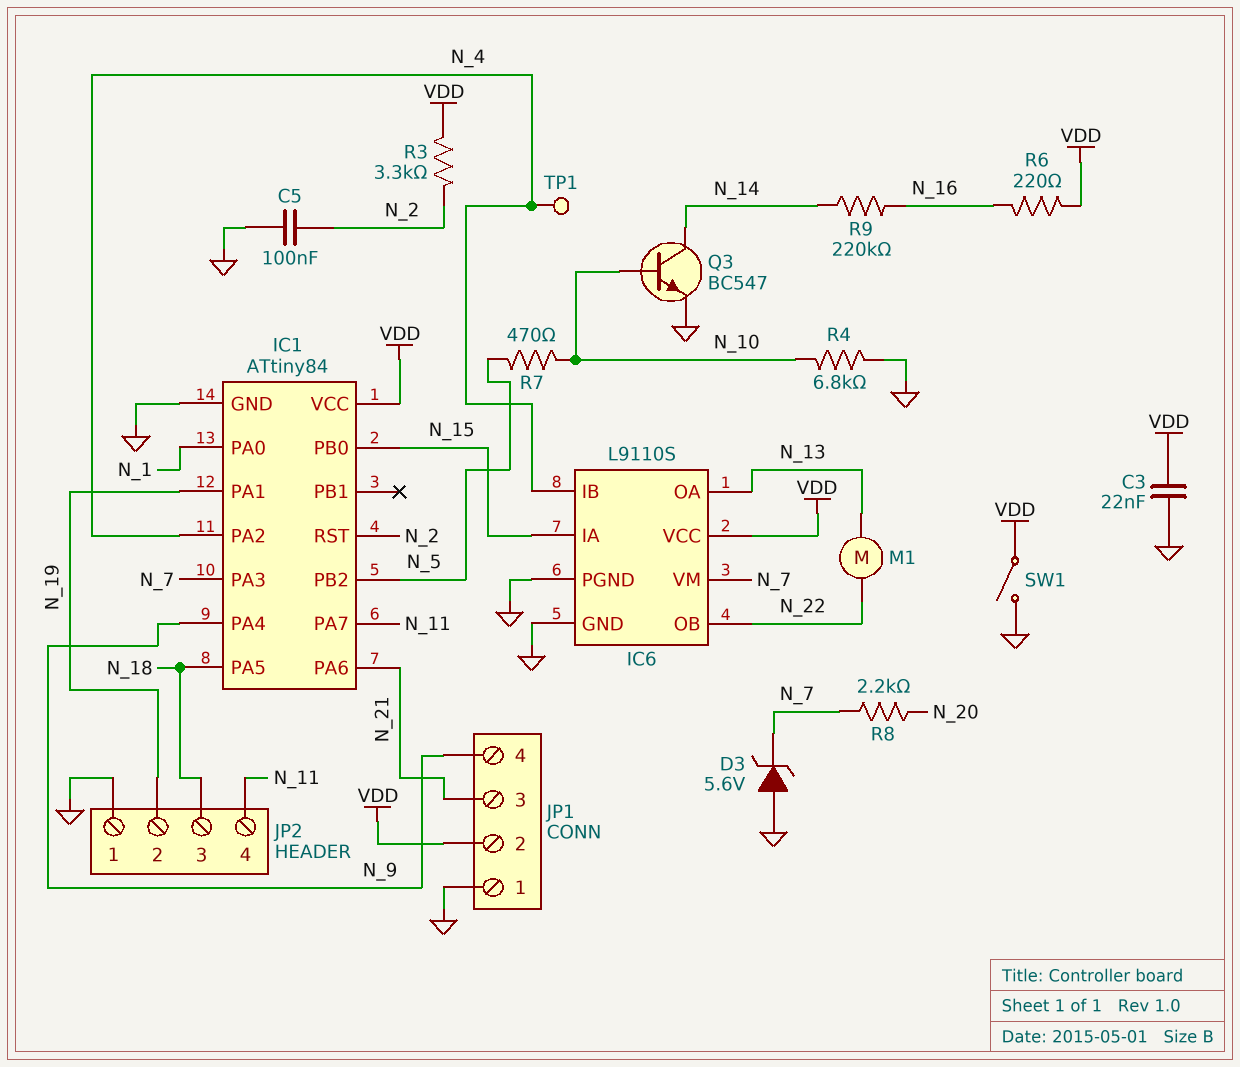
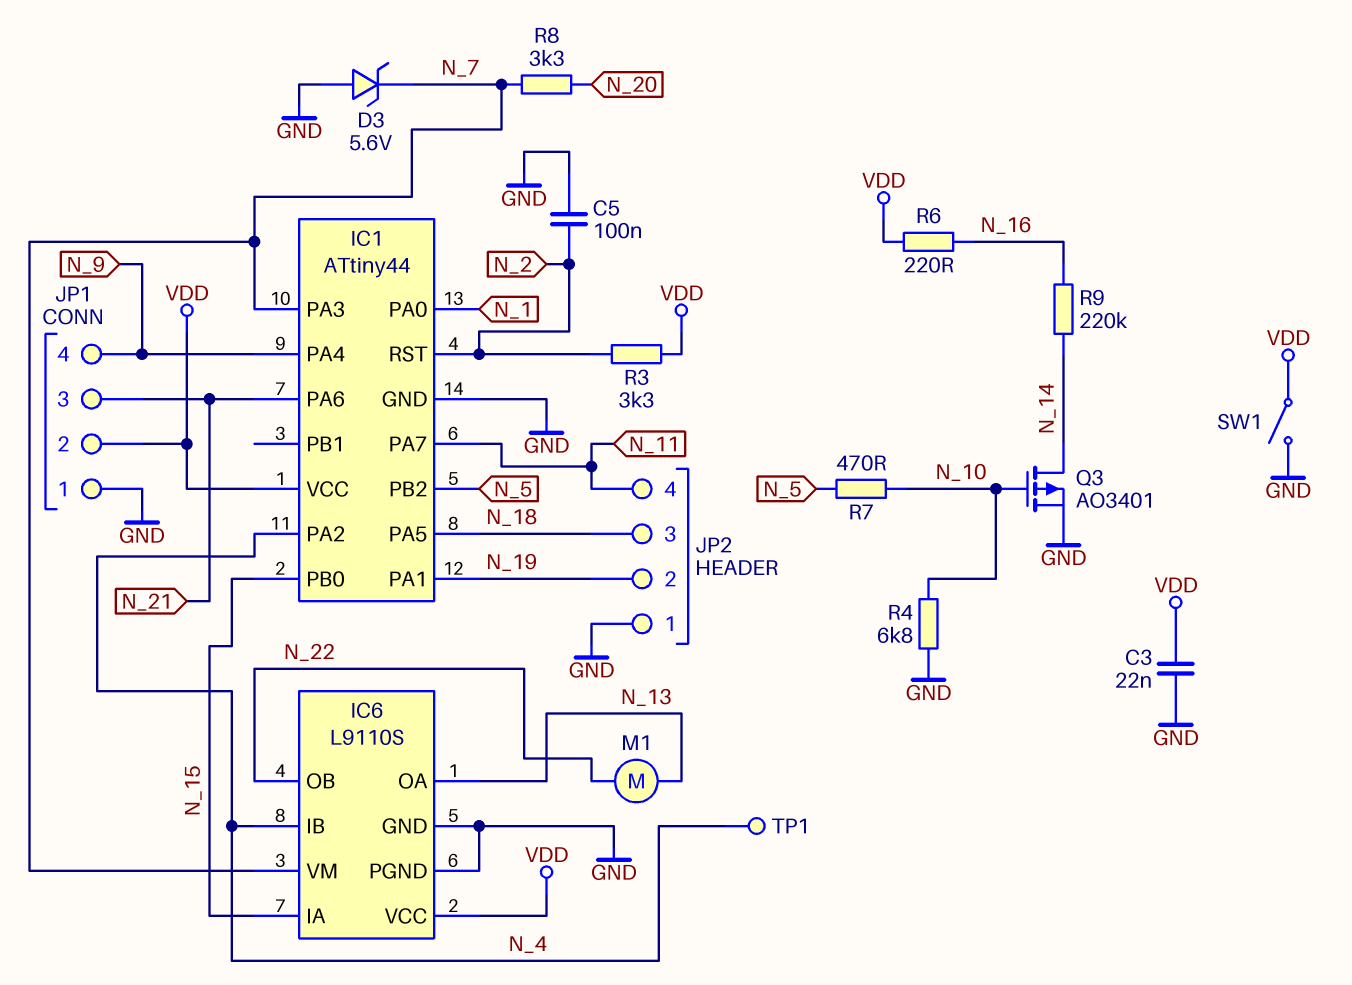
IC1: ATtiny84 -> ATtiny44
Q3: NPN BC547 (B N_10, C N_14, E GND) -> PMOS AO3401 (G N_10, D N_14, S GND)
R8: 2.2k (N_7, N_20) -> 3.3k (N_7, N_20)

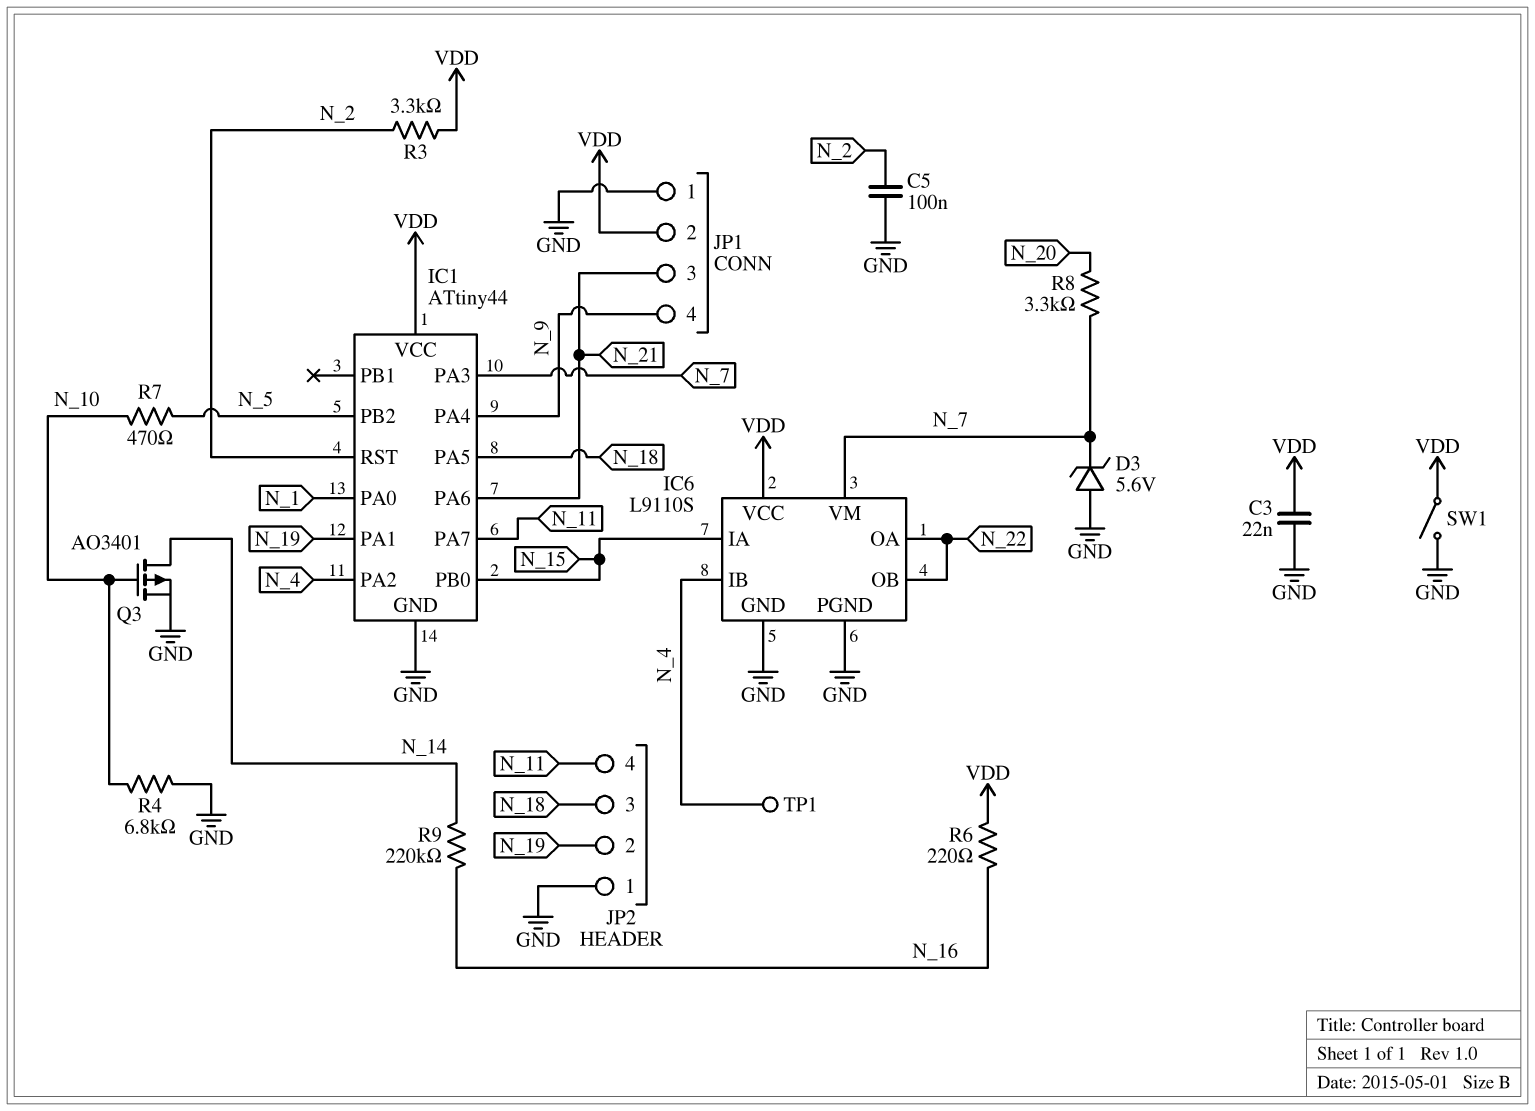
IC6 pin OA: N_13 -> N_22
M1: motor (N_13, N_22) -> none

